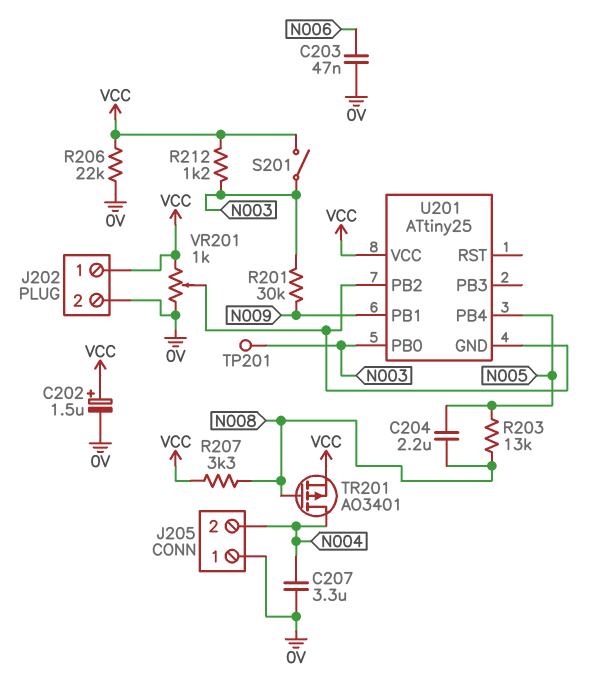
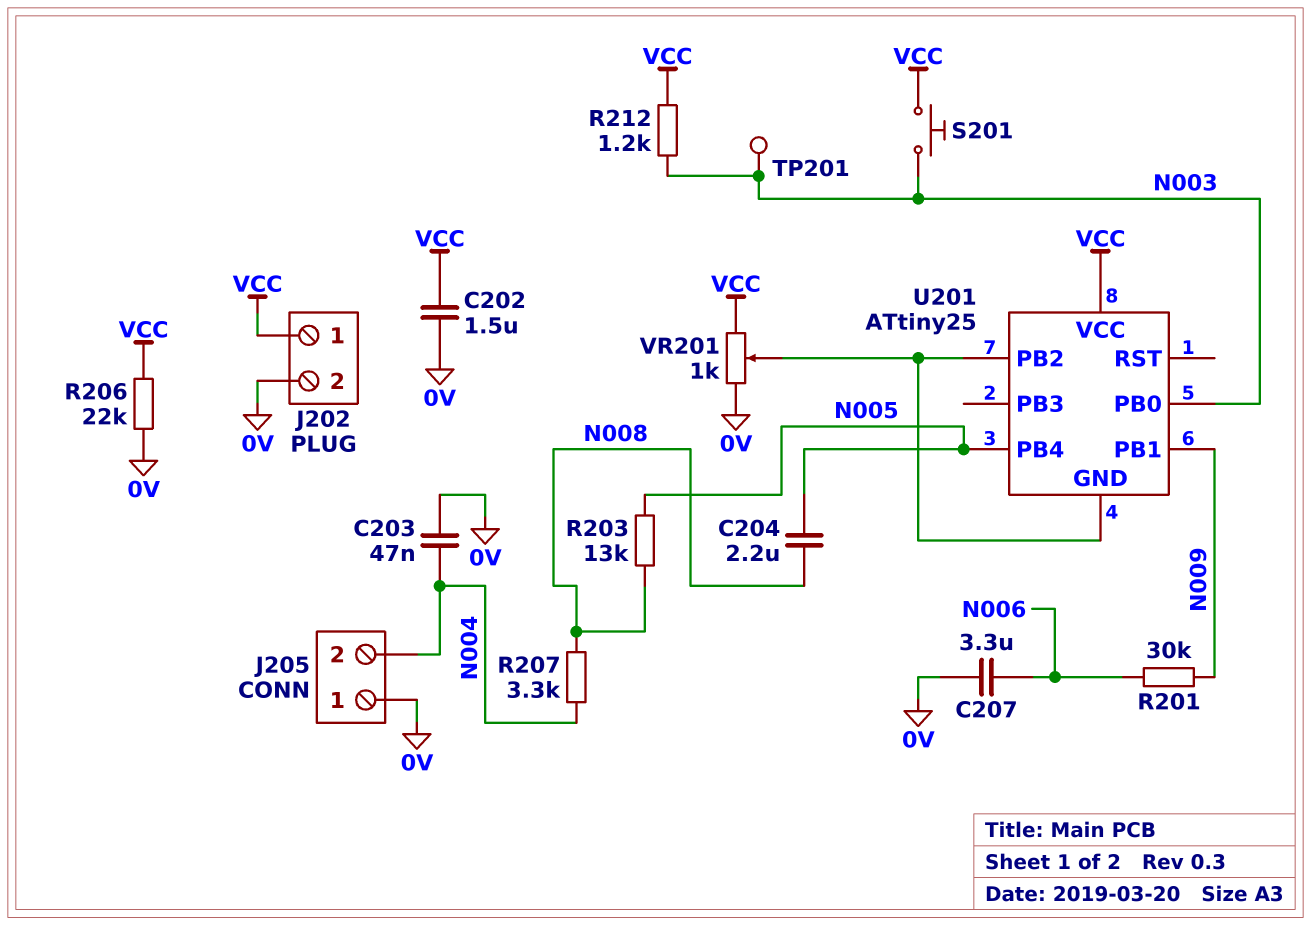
C202: 1.5uF (plus VCC, minus 0V) -> 1.5uF (0V, VCC)
C203: 47nF (0V, N006) -> 47nF (0V, N004)
C207: 3.3uF (0V, N004) -> 3.3uF (0V, N006)
R201: 30k (N003, N009) -> 30k (N006, N009)
R207: 3.3k (N008, VCC) -> 3.3k (N004, N008)
S201: switch (N003, VCC) -> button (N003, VCC)
TR201: PMOS AO3401 (G N008, D N004, S VCC) -> none

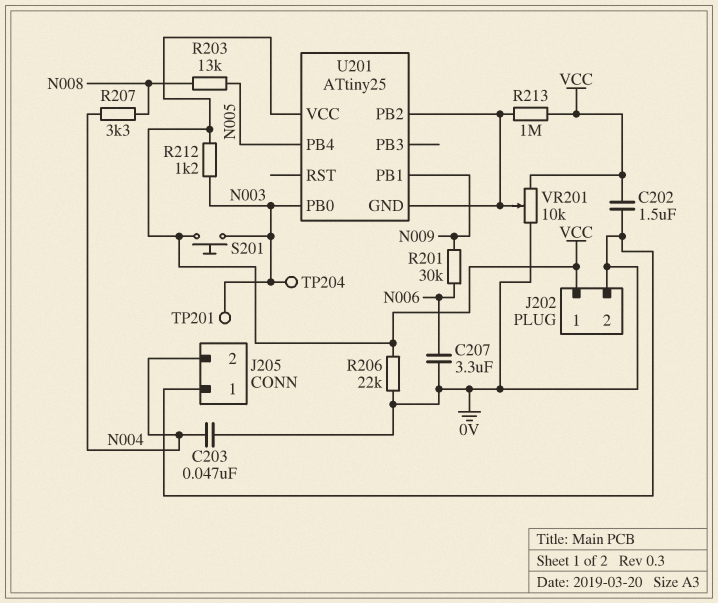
C204: 2.2uF (N005, N008) -> none
R213: none -> 1M (U201/GND, VCC)
TP204: none -> test point (N003)
VR201: 1k (0V, VCC, wiper U201/GND) -> 10k (0V, VCC, wiper U201/GND)

